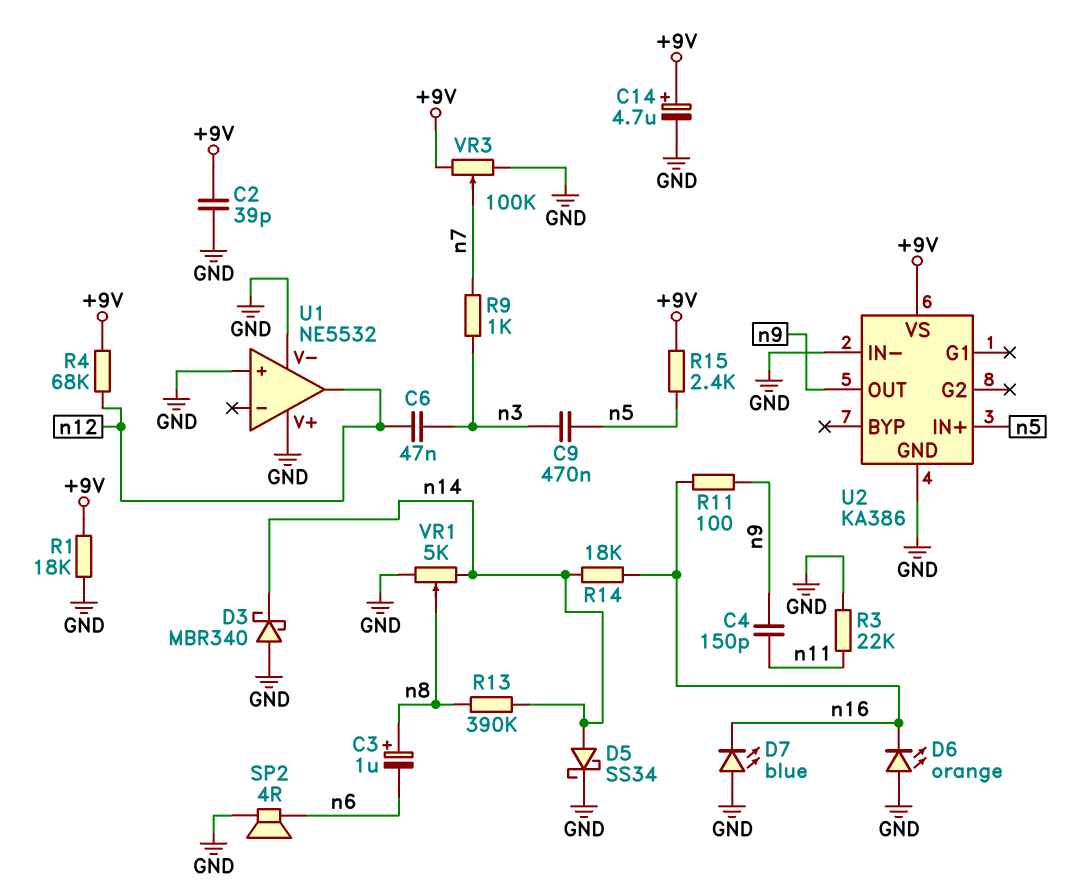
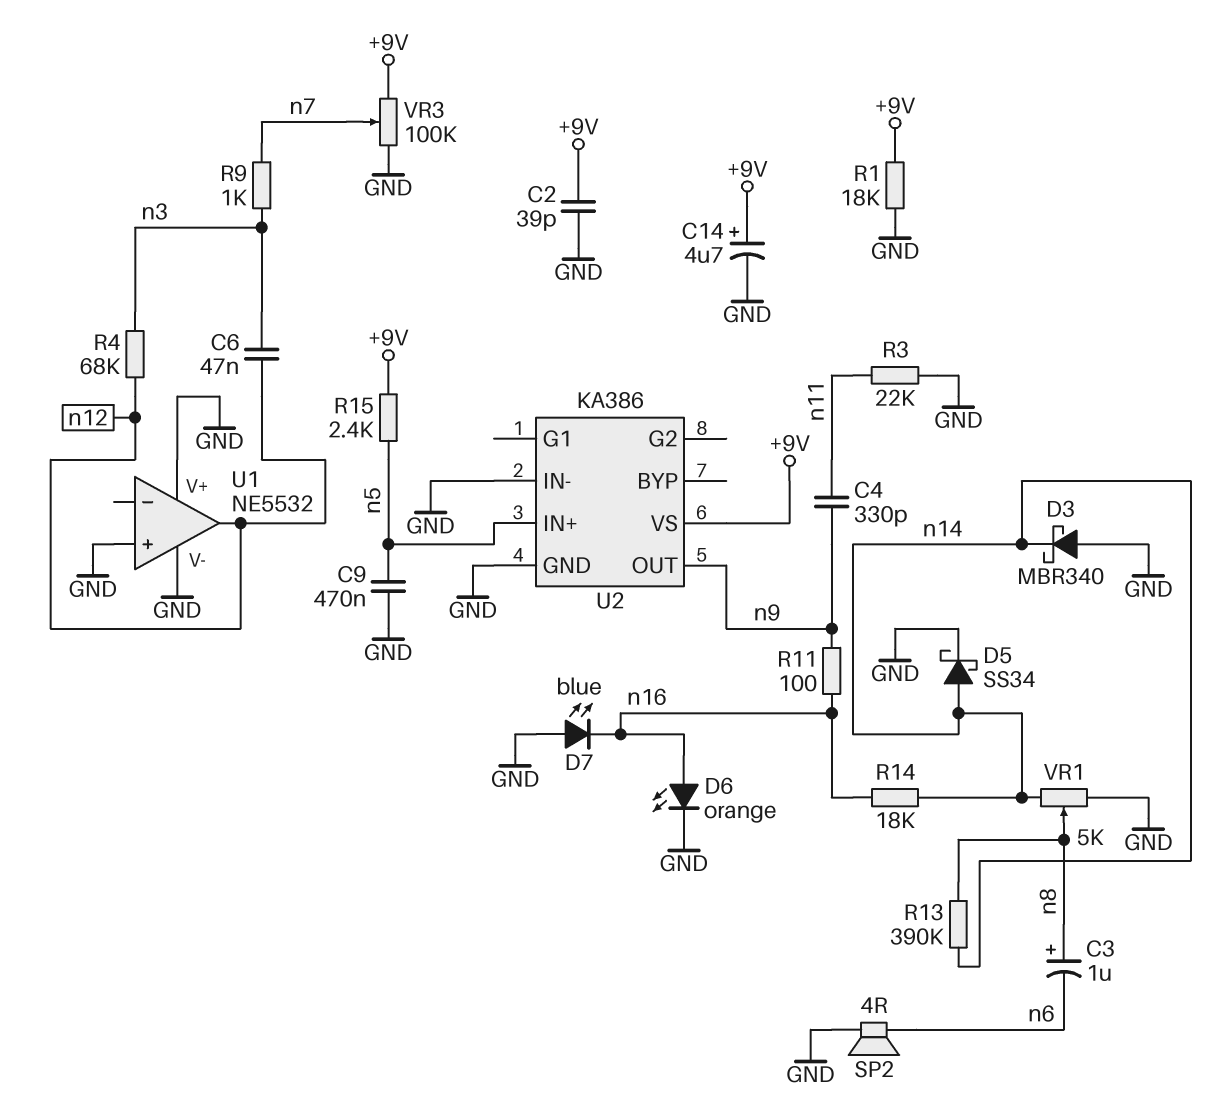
C4: 150pF (n9, n11) -> 330pF (n9, n11)
C9: 470nF (n3, n5) -> 470nF (GND, n5)
D6: LED orange (A GND, K n16) -> LED orange (A n16, K GND)
R4: 68k (+9V, n12) -> 68k (n3, n12)

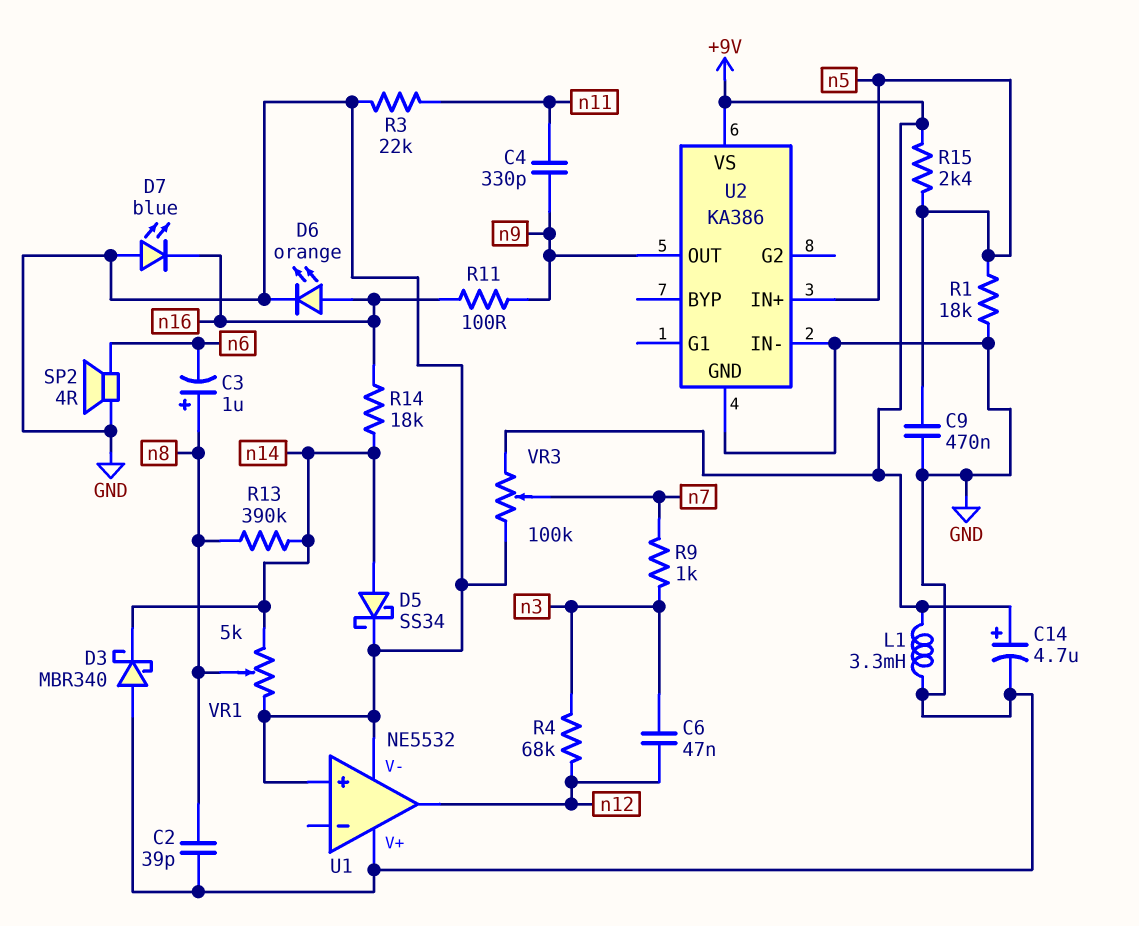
C2: 39pF (+9V, GND) -> 39pF (GND, n8)
L1: none -> 3.3mH (+9V, GND)
R1: 18k (+9V, GND) -> 18k (GND, n5)

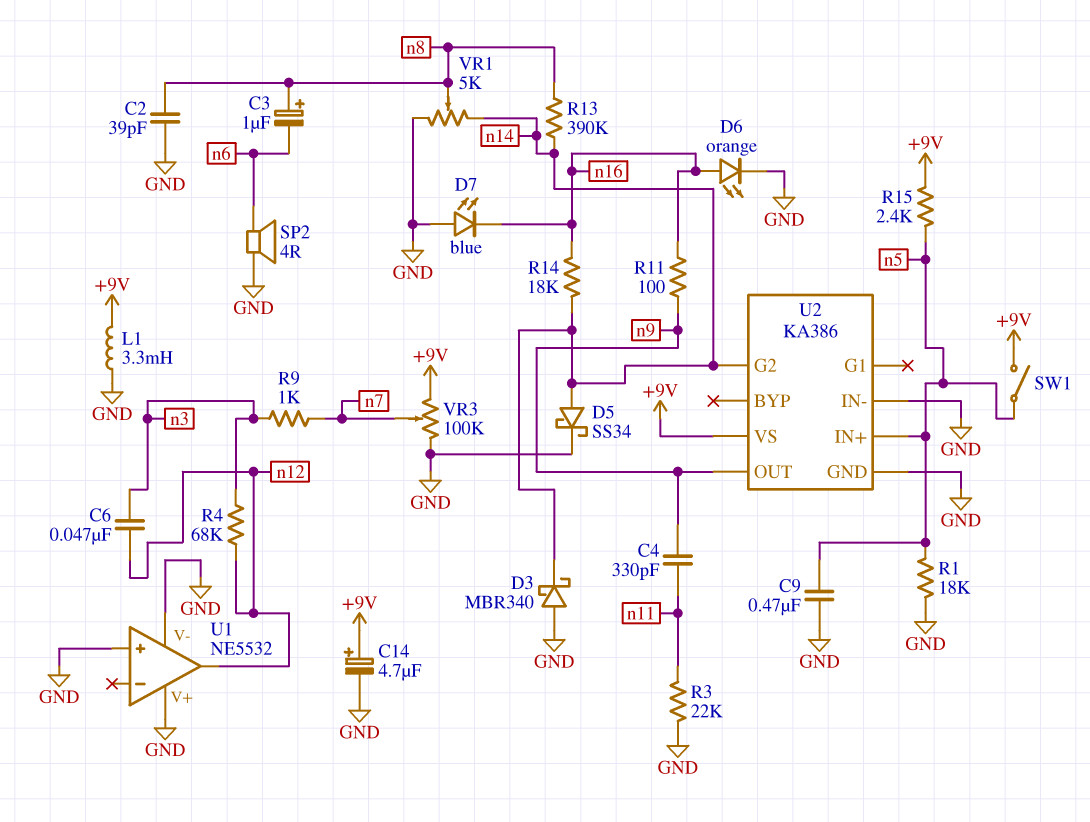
SW1: none -> switch (+9V, n5)
U2 pin G2: none -> n14

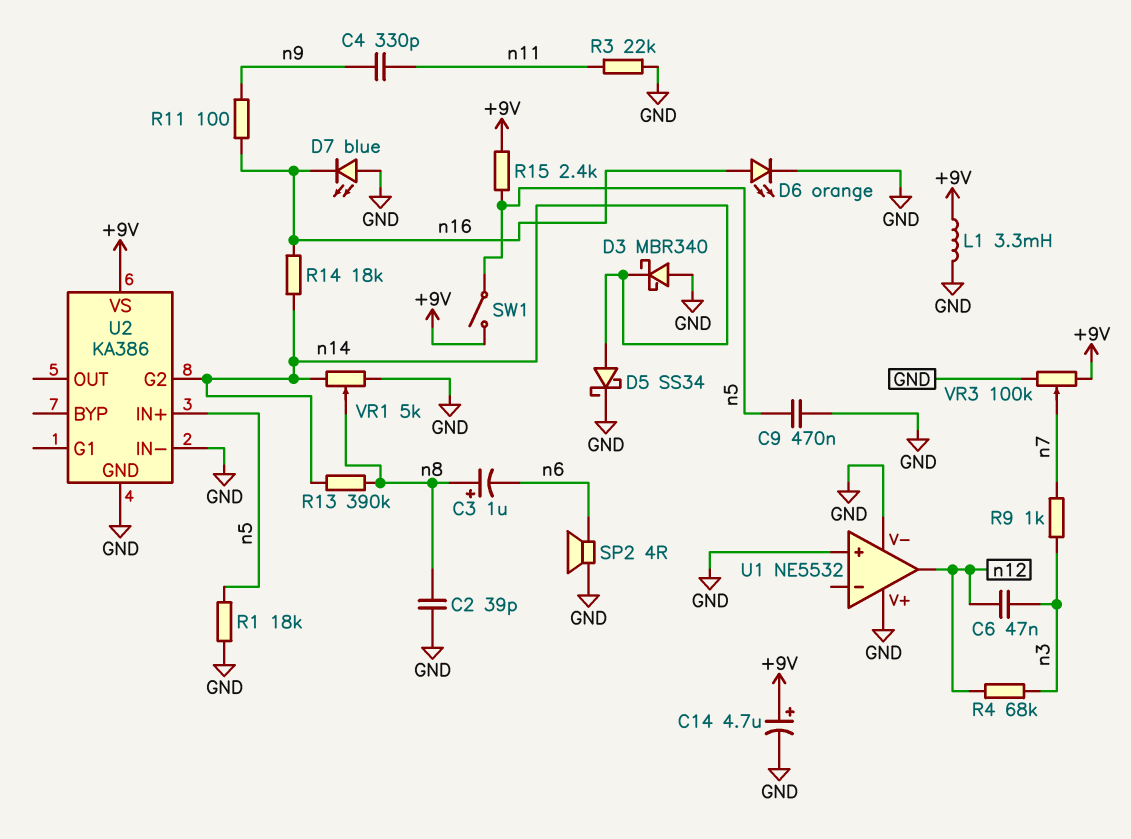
U2 pin OUT: n9 -> none

